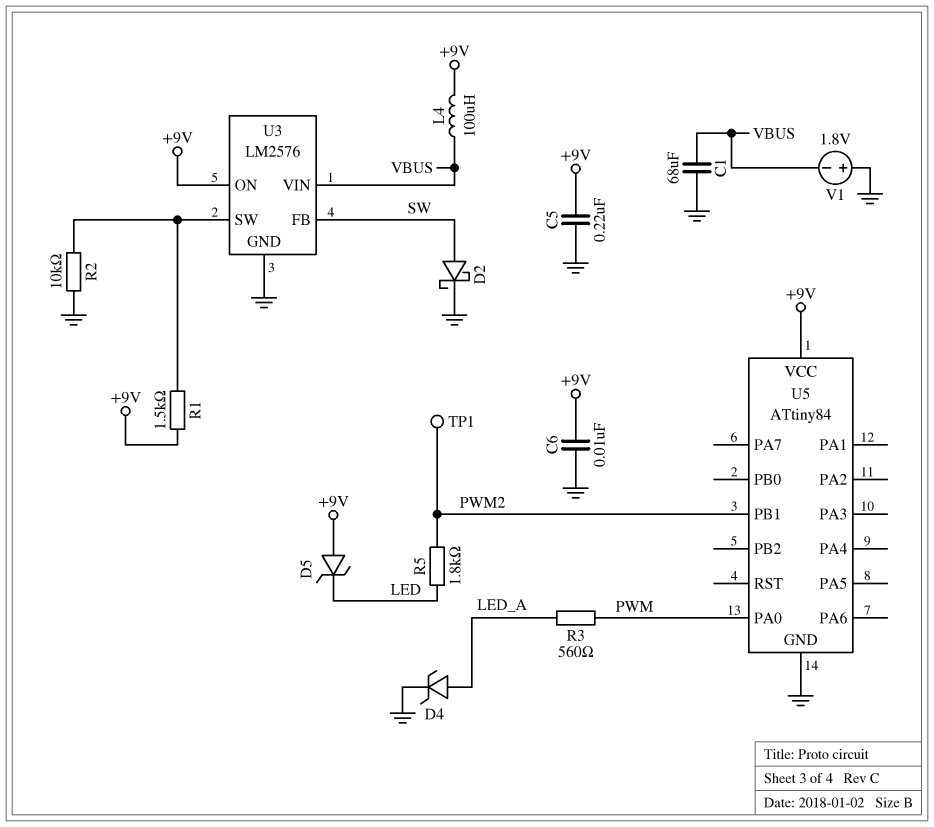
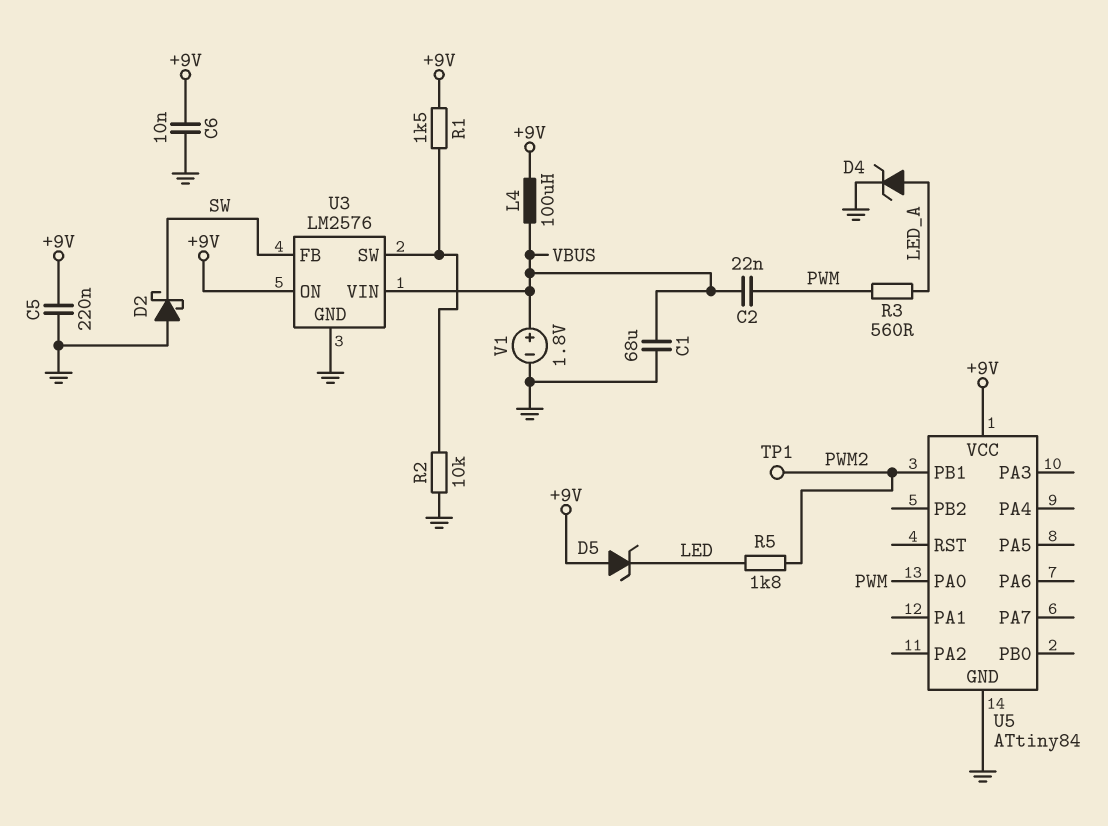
C2: none -> 22nF (PWM, VBUS)
D2: schottky (A SW, K GND) -> schottky (A GND, K SW)
V1: 1.8V (plus GND, minus VBUS) -> 1.8V (plus VBUS, minus GND)

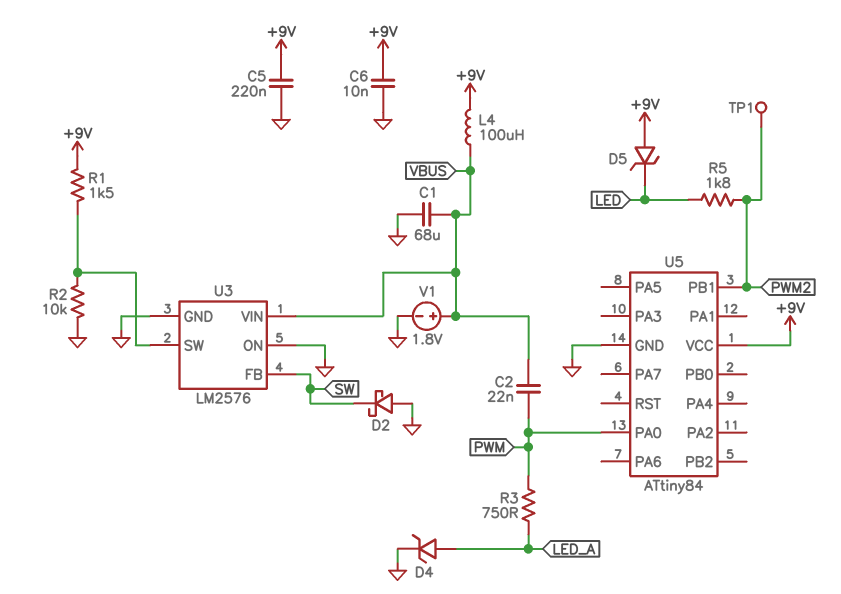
R3: 560 (LED_A, PWM) -> 750 (LED_A, PWM)
U3 pin ON: +9V -> GND

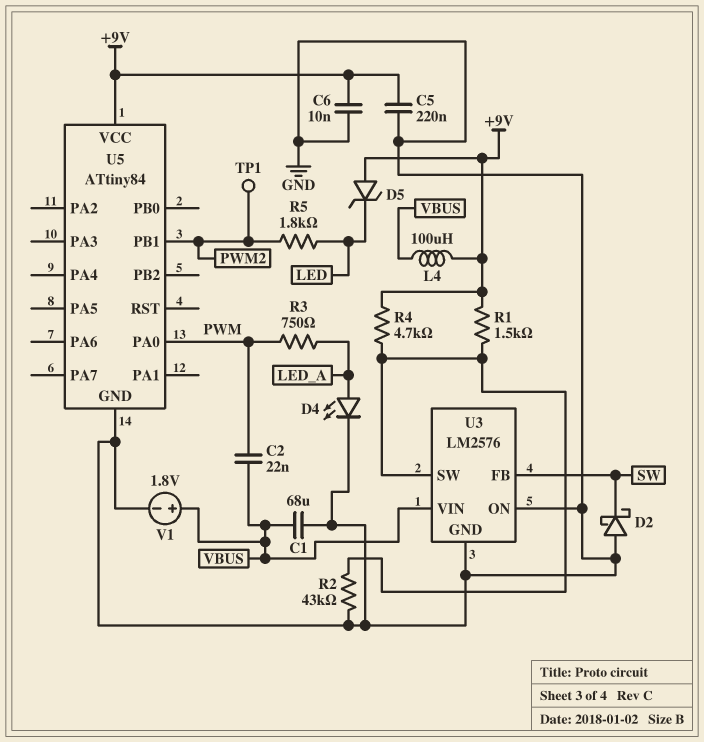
D4: zener (A LED_A, K GND) -> LED (A LED_A, K GND)
R2: 10k (GND, U3/SW) -> 43k (GND, U3/SW)
R4: none -> 4.7k (+9V, U3/SW)

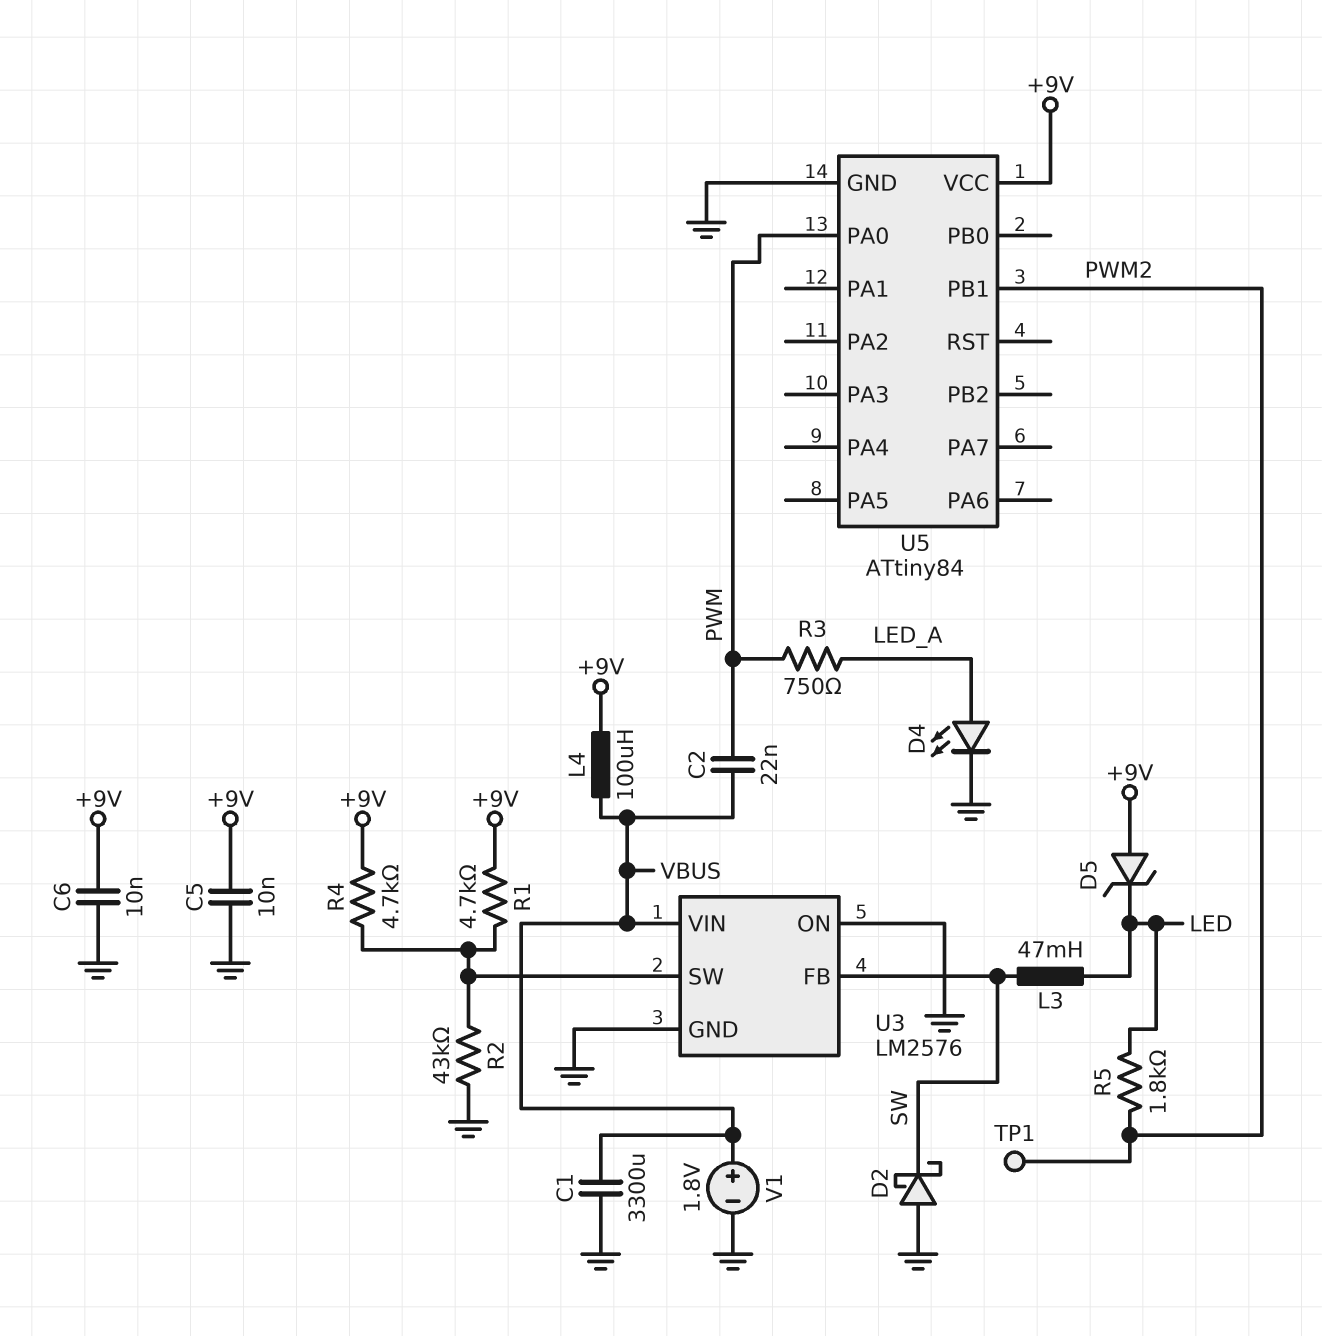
C1: 68uF (GND, VBUS) -> 3300uF (GND, VBUS)
C5: 220nF (+9V, GND) -> 10nF (+9V, GND)
L3: none -> 47mH (LED, SW)
R1: 1.5k (+9V, U3/SW) -> 4.7k (+9V, U3/SW)

